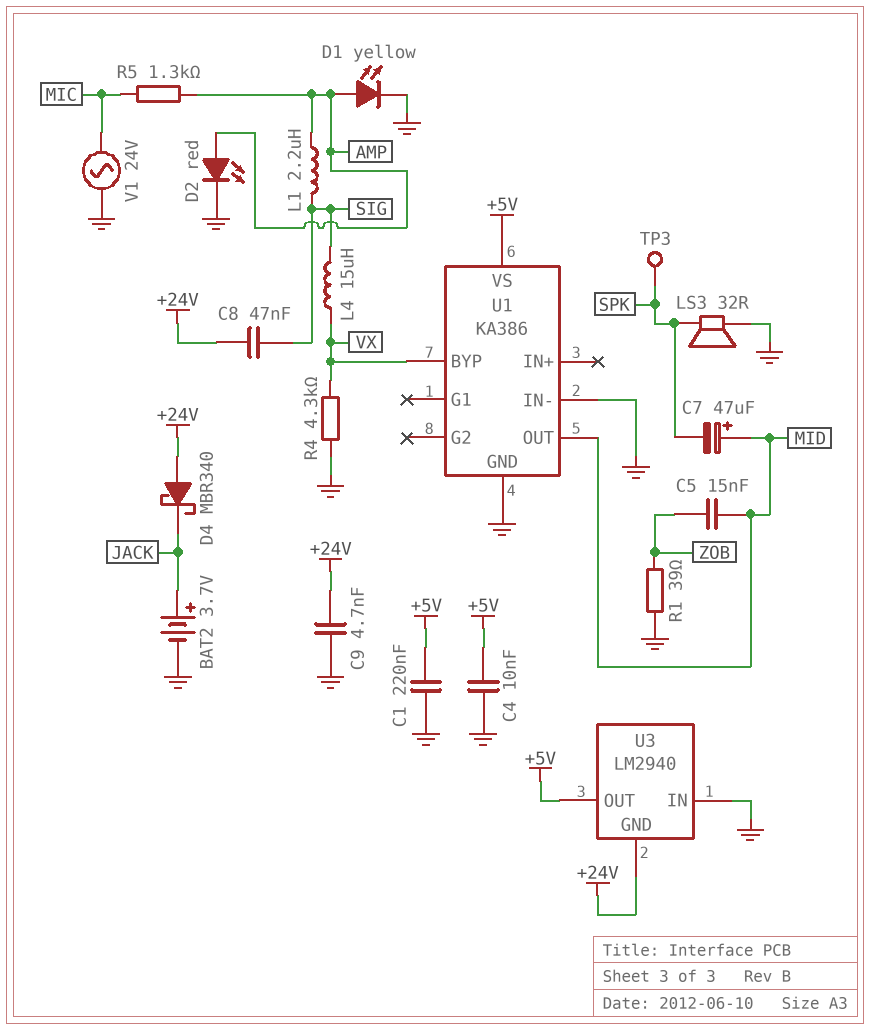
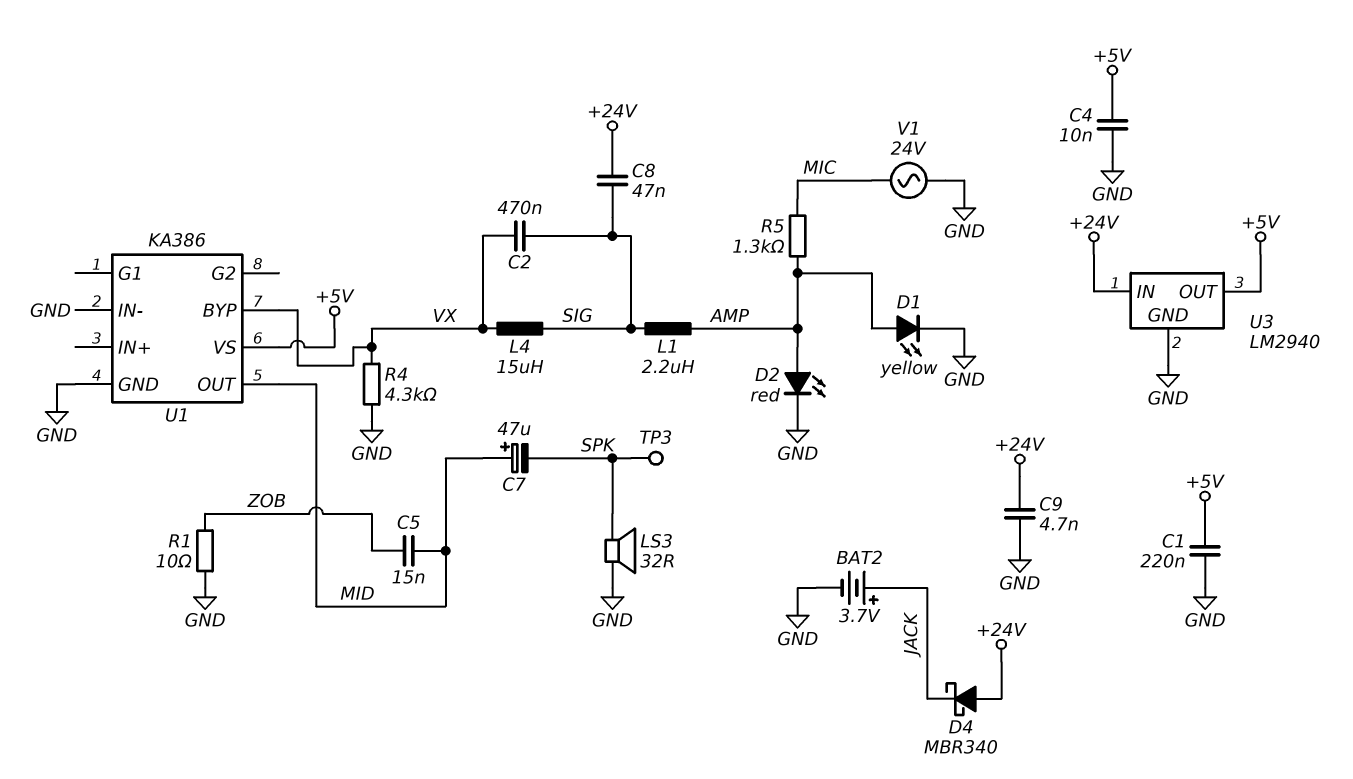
C2: none -> 470nF (SIG, VX)
R1: 39 (GND, ZOB) -> 10 (GND, ZOB)
U3 pin GND: +24V -> GND
U3 pin IN: GND -> +24V

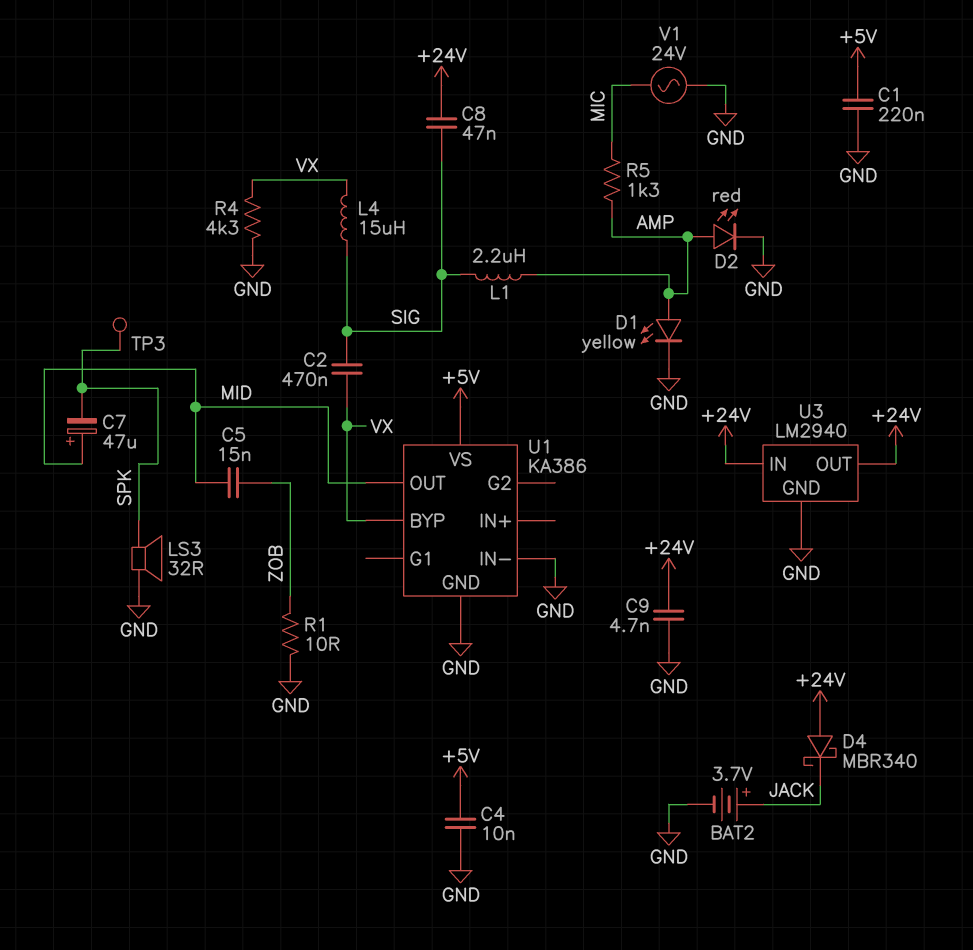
U3 pin OUT: +5V -> +24V

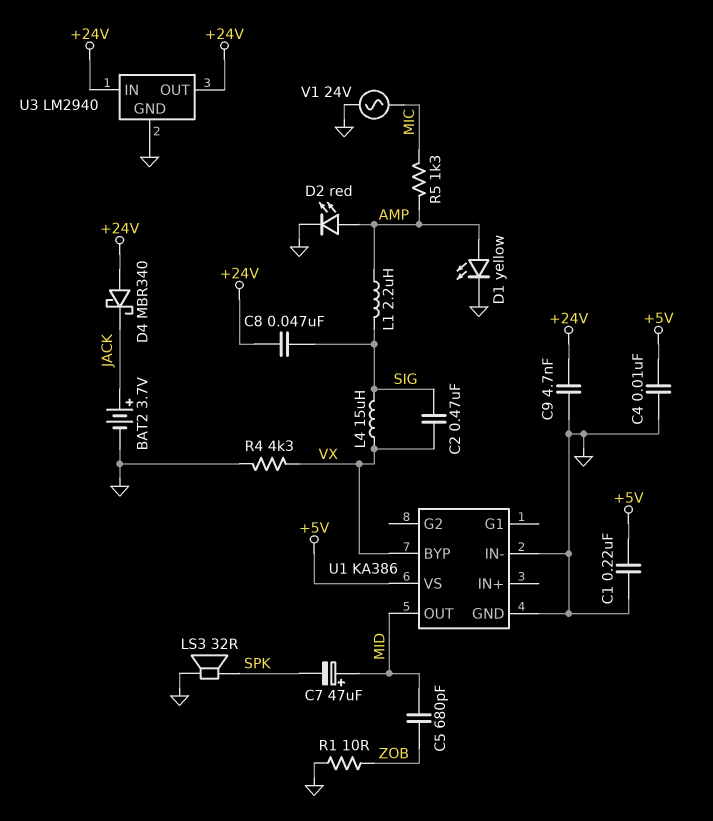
C5: 15nF (MID, ZOB) -> 680pF (MID, ZOB)
TP3: test point (SPK) -> none

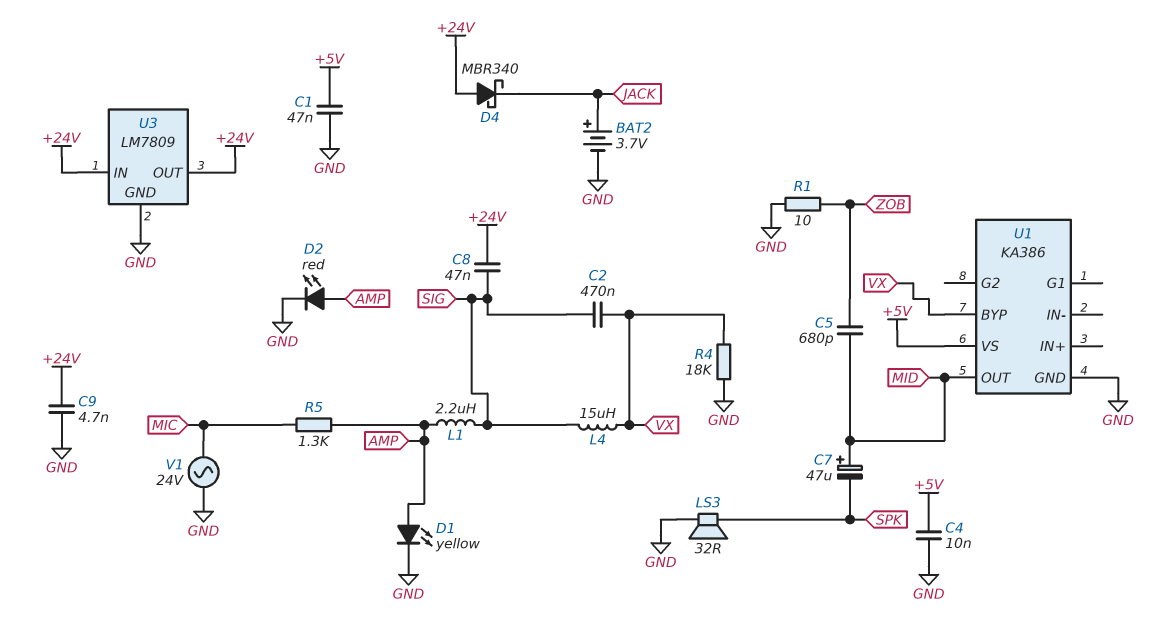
C1: 220nF (+5V, GND) -> 47nF (+5V, GND)
R4: 4.3k (GND, VX) -> 18k (GND, VX)
U1 pin IN-: GND -> none
U3: LM2940 -> LM7809

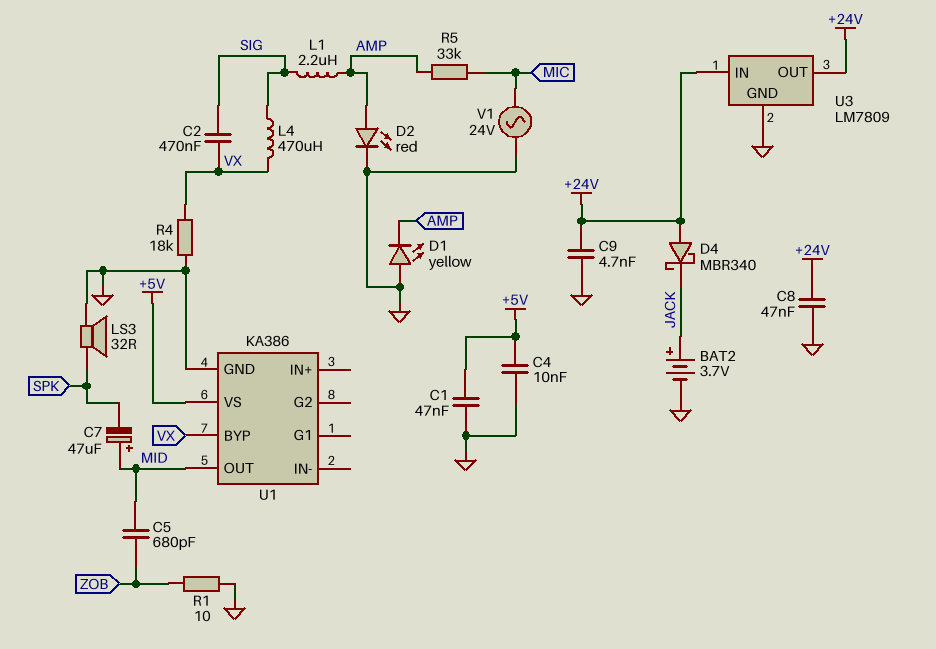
C8: 47nF (+24V, SIG) -> 47nF (+24V, GND)
D1: LED yellow (A AMP, K GND) -> LED yellow (A GND, K AMP)
L4: 15uH (SIG, VX) -> 470uH (SIG, VX)
R5: 1.3k (AMP, MIC) -> 33k (AMP, MIC)

